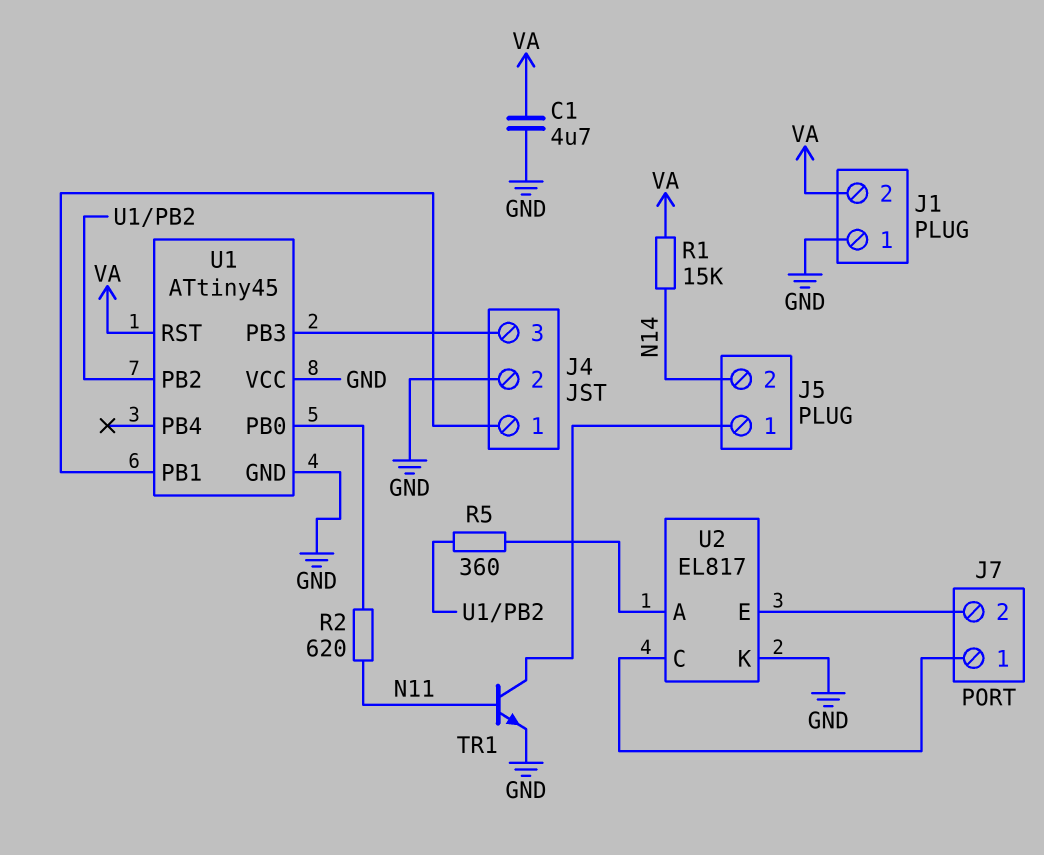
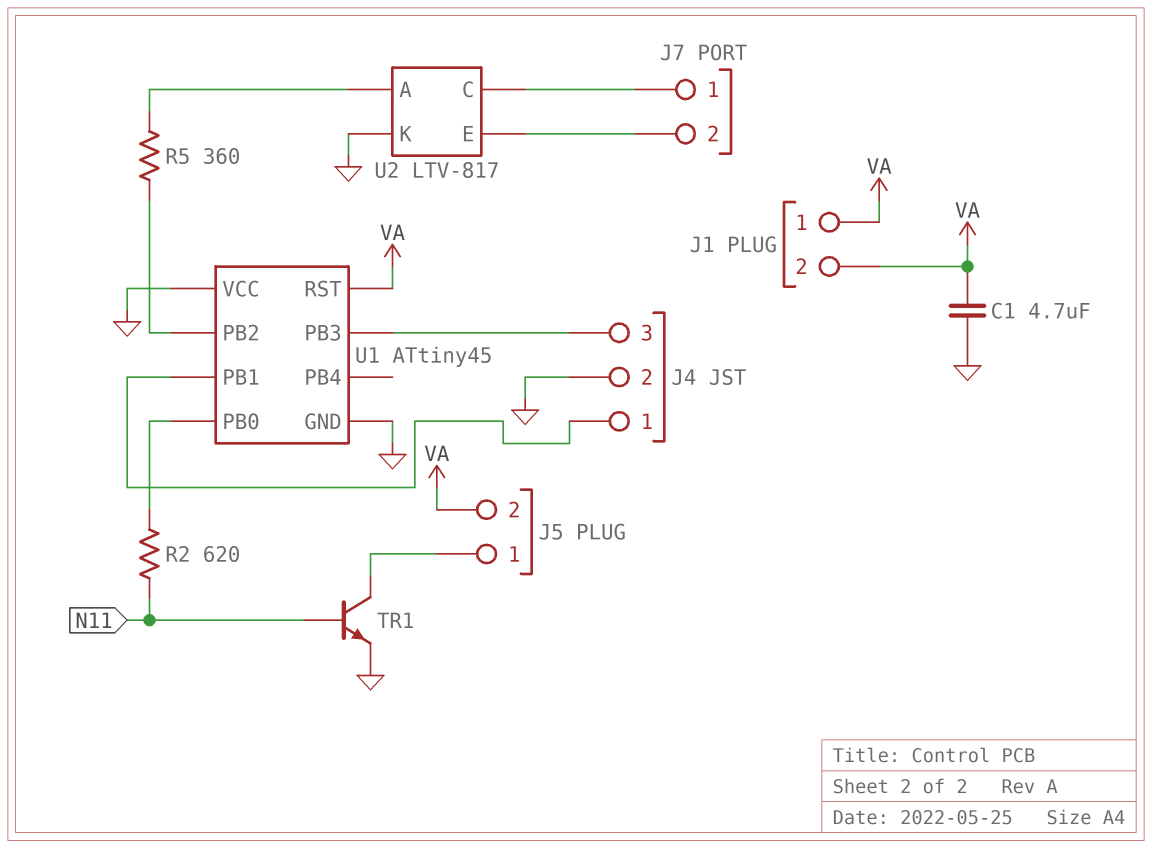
J1 pin 1: GND -> VA
J5 pin 2: N14 -> VA
R1: 15k (N14, VA) -> none
U2: EL817 -> LTV-817

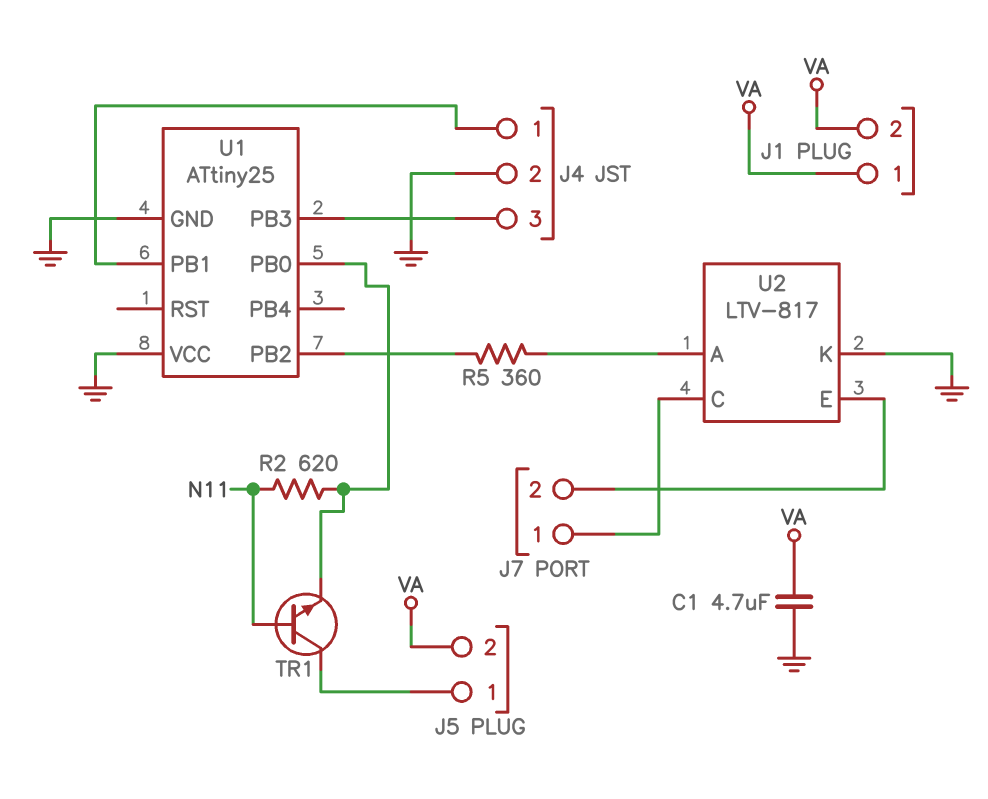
TR1: NPN (B N11, C J5/1, E GND) -> NPN (B N11, C J5/1, E U1/PB0)
U1: ATtiny45 -> ATtiny25
U1 pin RST: VA -> none

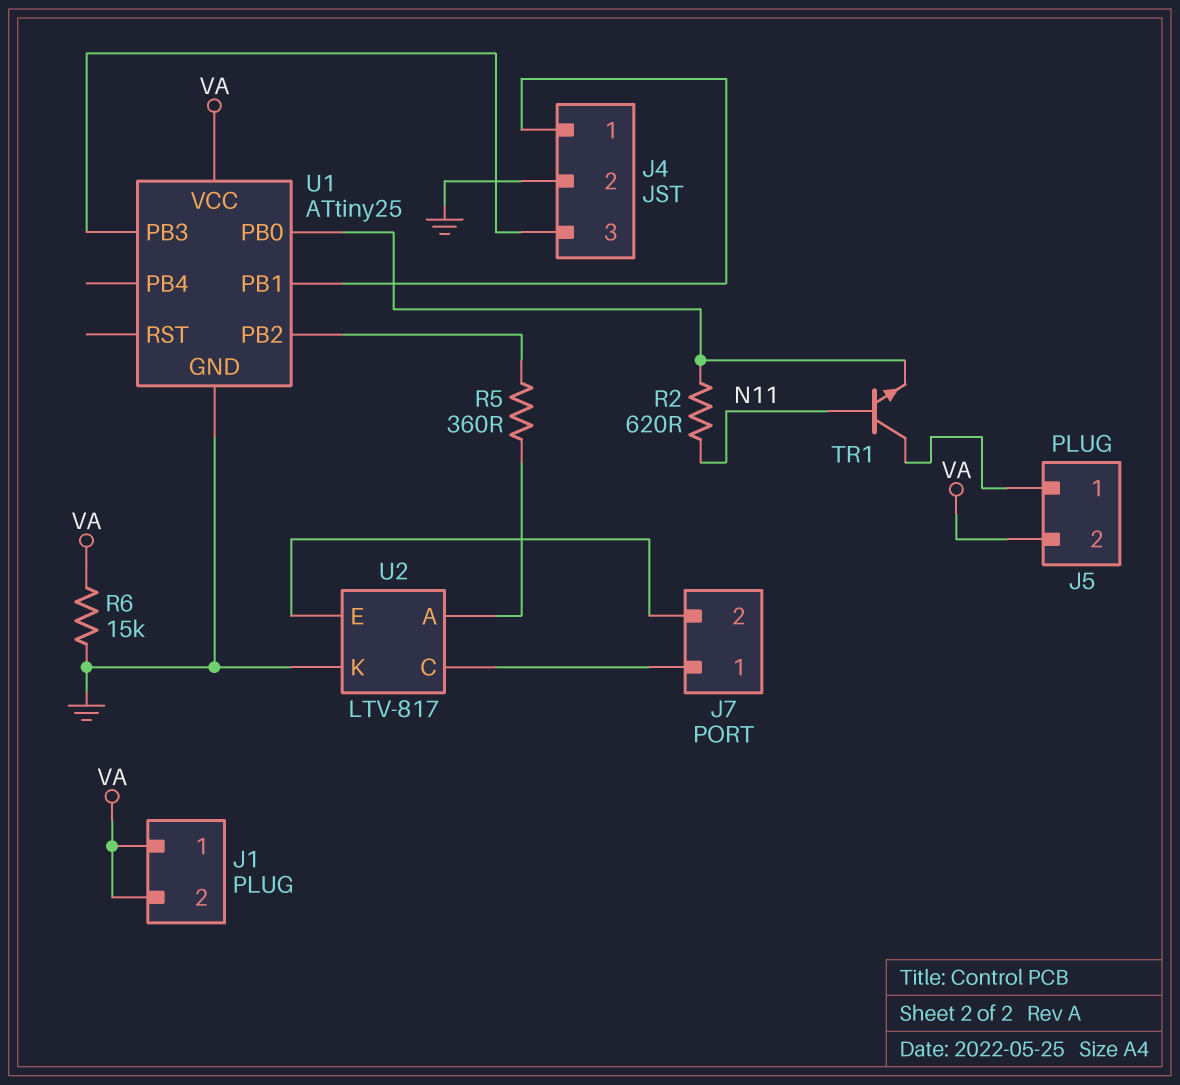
C1: 4.7uF (GND, VA) -> none
R6: none -> 15k (GND, VA)
U1 pin VCC: GND -> VA

